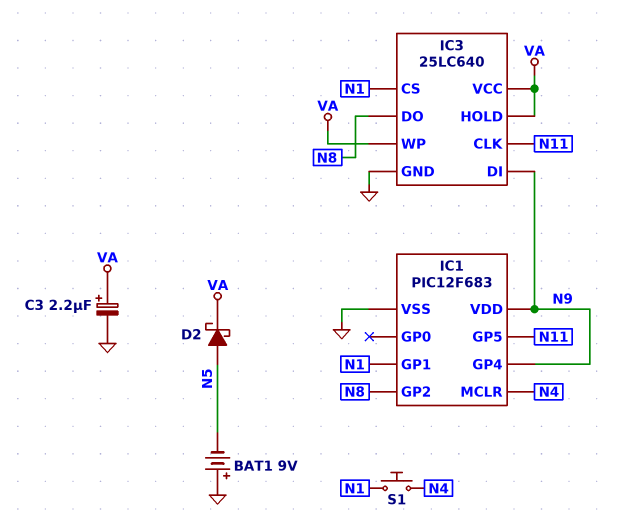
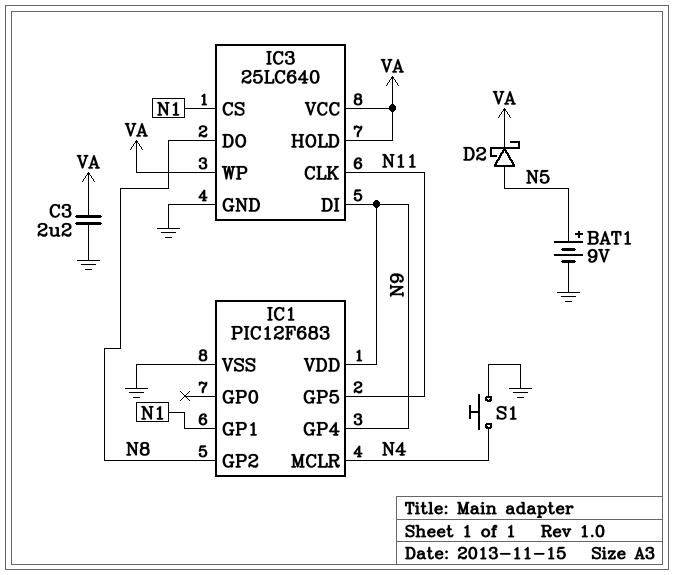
BAT1: 9V (plus GND, minus N5) -> 9V (plus N5, minus GND)
C3: 2.2uF (plus VA, minus GND) -> 2.2uF (GND, VA)
S1: button (N1, N4) -> button (GND, N4)

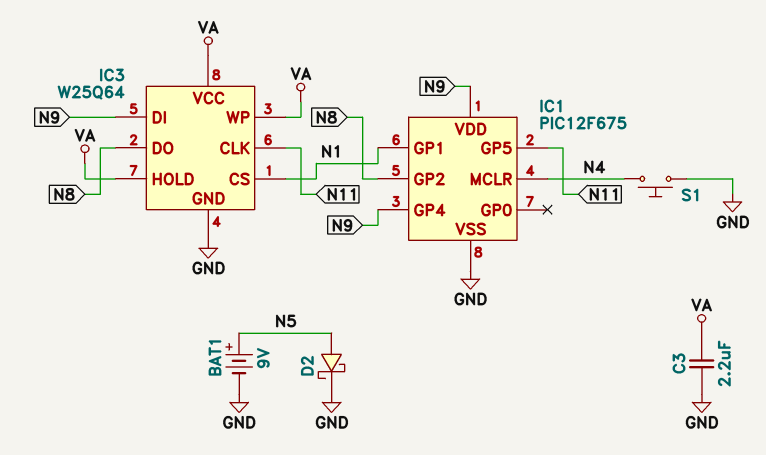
D2: schottky (A N5, K VA) -> schottky (A N5, K GND)
IC1: PIC12F683 -> PIC12F675
IC3: 25LC640 -> W25Q64

